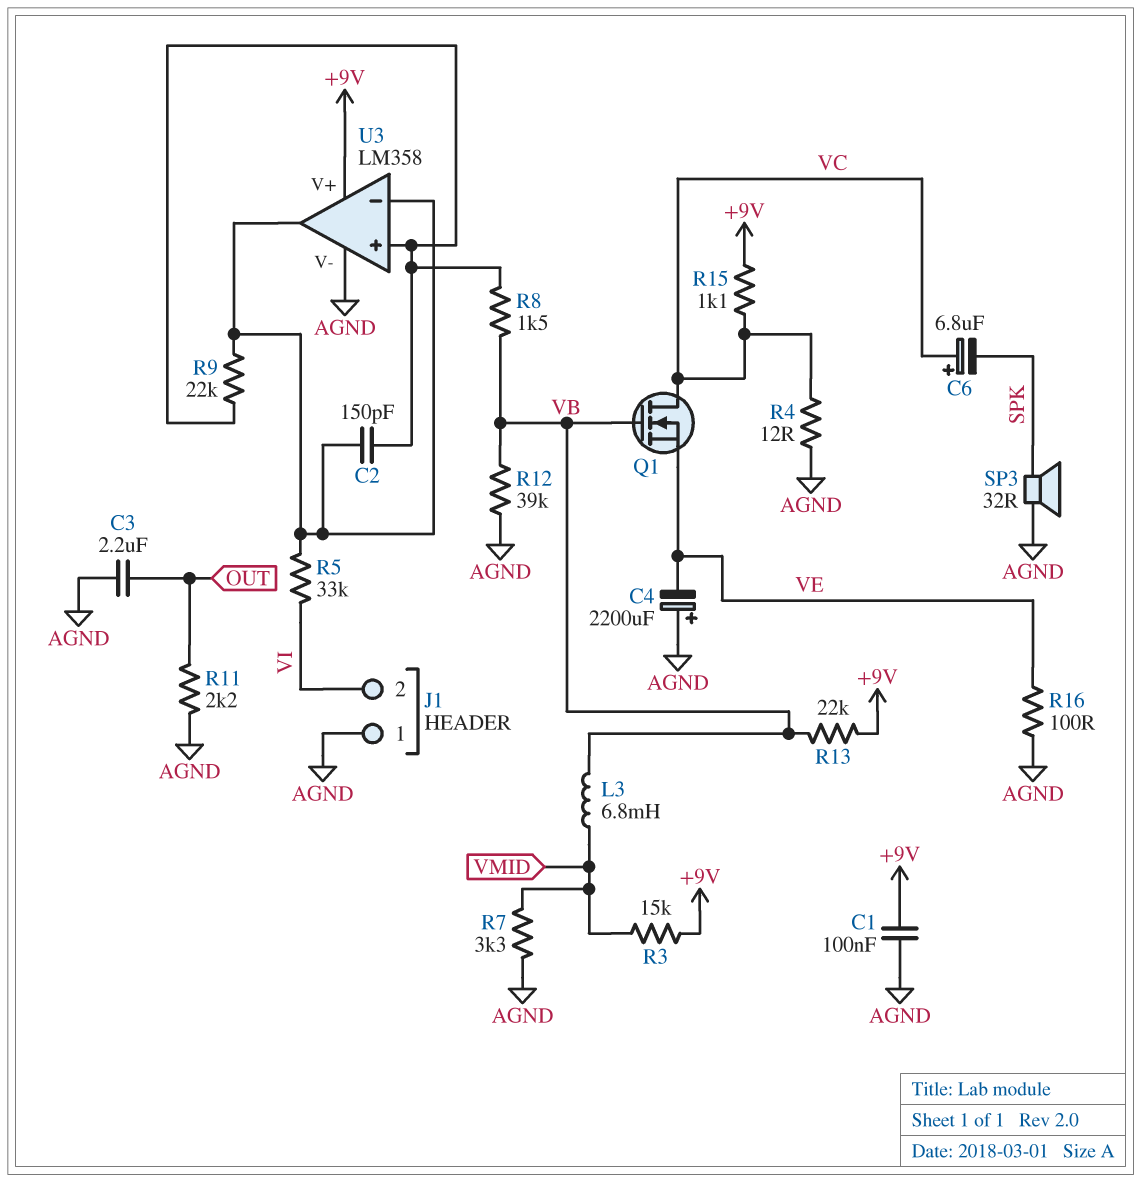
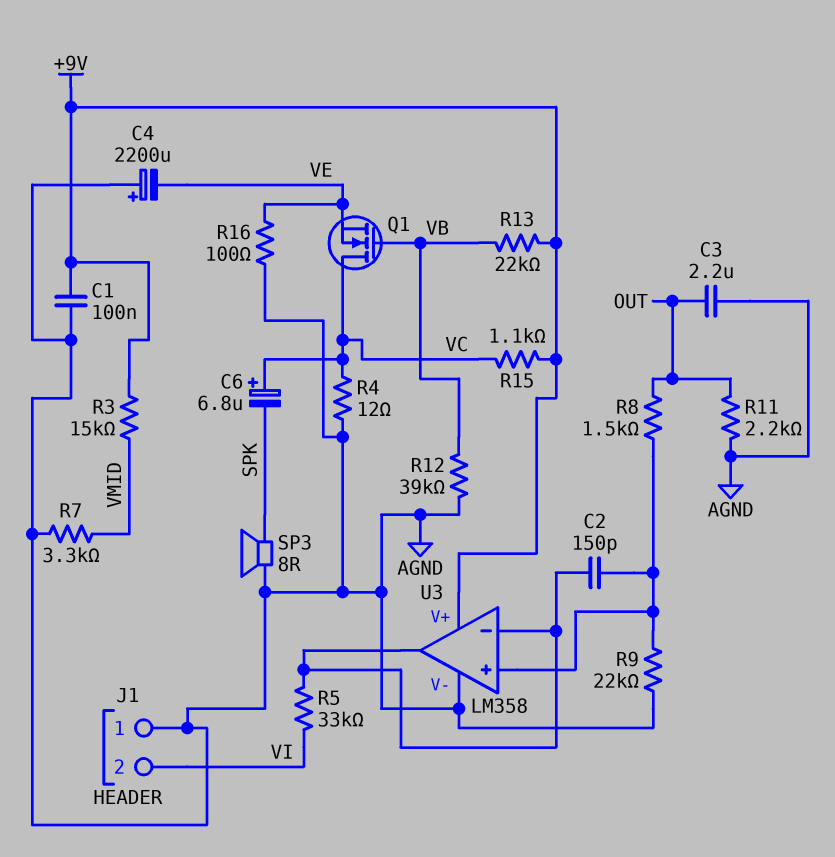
L3: 6.8mH (VB, VMID) -> none
R8: 1.5k (U3/in+, VB) -> 1.5k (OUT, U3/in+)
R9: 22k (U3/in+, U3/in-) -> 22k (AGND, U3/in+)
SP3: speaker 32R (AGND, SPK) -> speaker 8R (AGND, SPK)

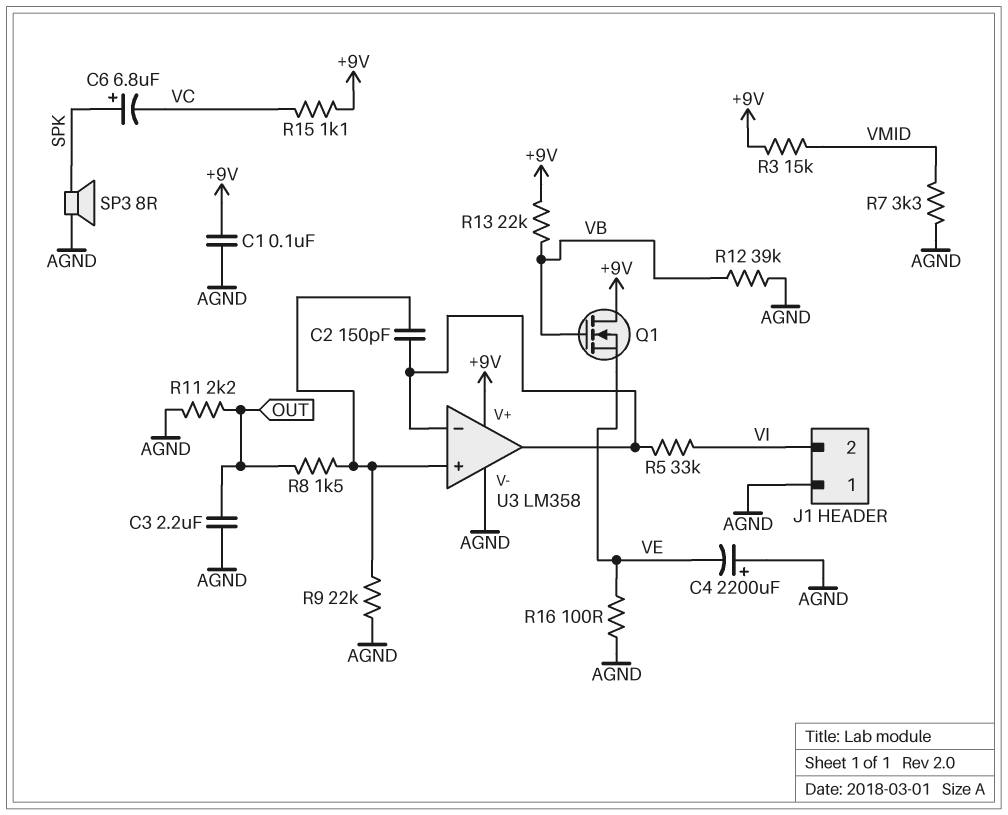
C6: 6.8uF (plus VC, minus SPK) -> 6.8uF (plus SPK, minus VC)
Q1: NMOS (G VB, D VC, S VE) -> NMOS (G VB, D +9V, S VE)
R4: 12 (AGND, VC) -> none

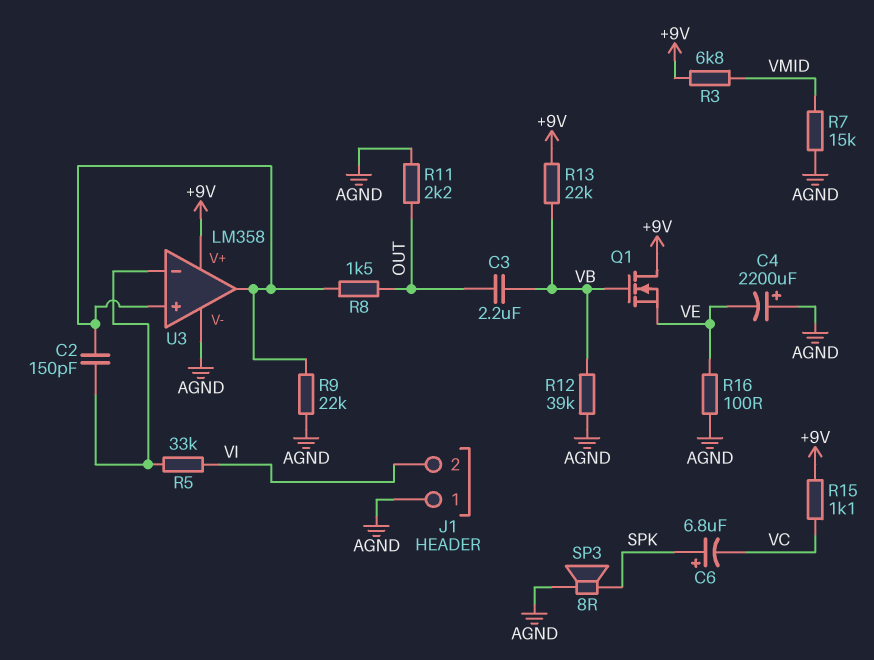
C1: 100nF (+9V, AGND) -> none
C3: 2.2uF (AGND, OUT) -> 2.2uF (OUT, VB)
R3: 15k (+9V, VMID) -> 6.8k (+9V, VMID)
R7: 3.3k (AGND, VMID) -> 15k (AGND, VMID)
U3 pin out: U3/in- -> U3/in+

